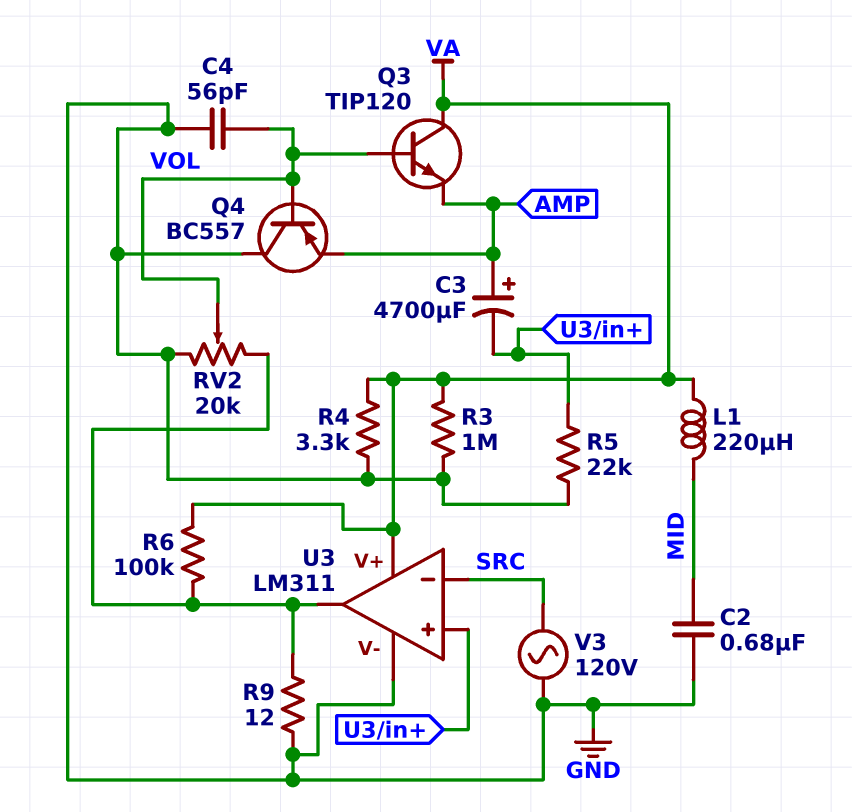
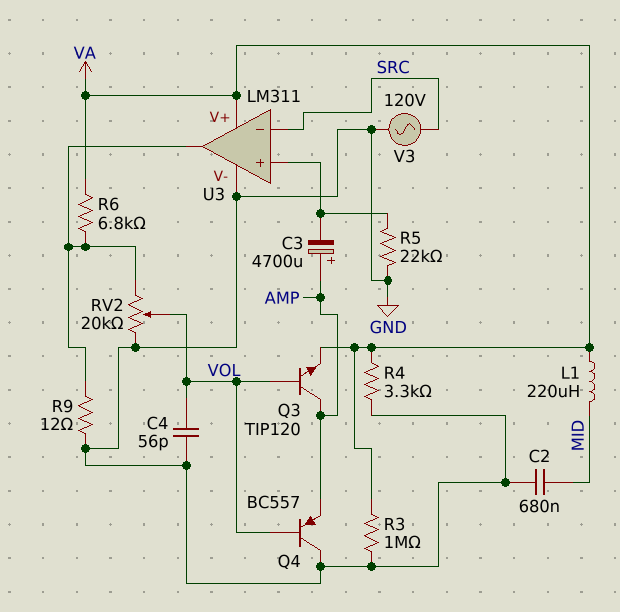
Q3: NPN TIP120 (B VOL, C VA, E AMP) -> NPN TIP120 (B VOL, C AMP, E VA)
R6: 100k (U3/out, VA) -> 6.8k (U3/out, VA)

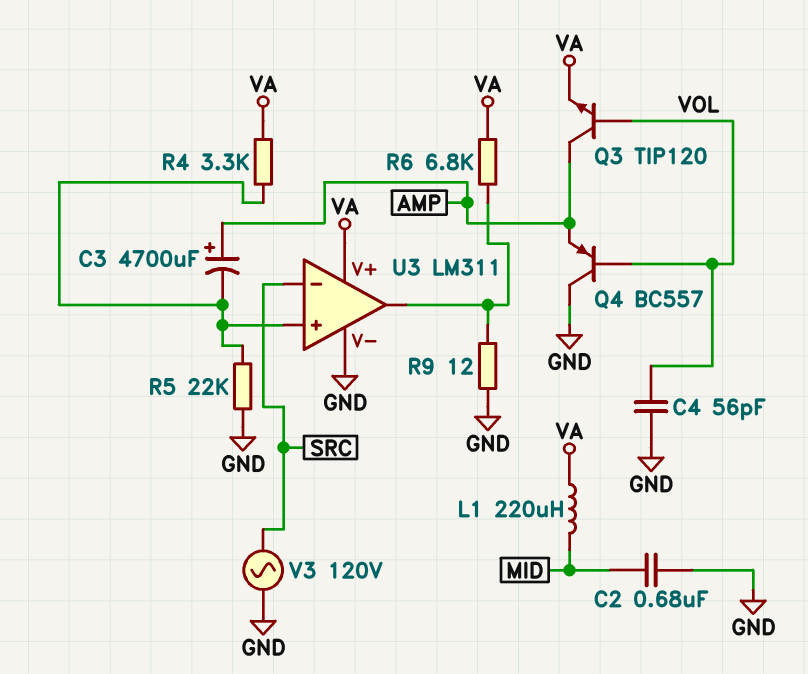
R3: 1M (GND, VA) -> none
R4: 3.3k (GND, VA) -> 3.3k (U3/in+, VA)
RV2: 20k (GND, U3/out, wiper VOL) -> none

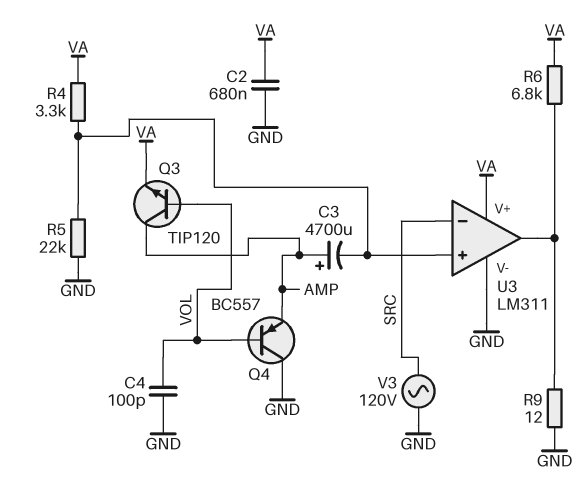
C2: 680nF (GND, MID) -> 680nF (GND, VA)
C4: 56pF (GND, VOL) -> 100pF (GND, VOL)
L1: 220uH (MID, VA) -> none

